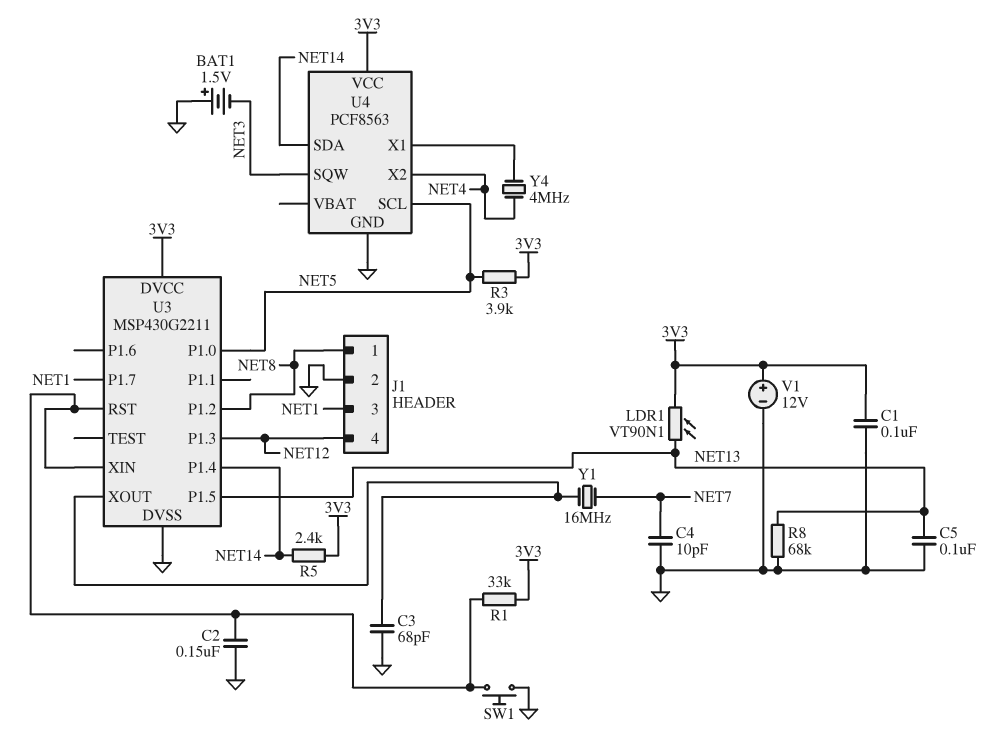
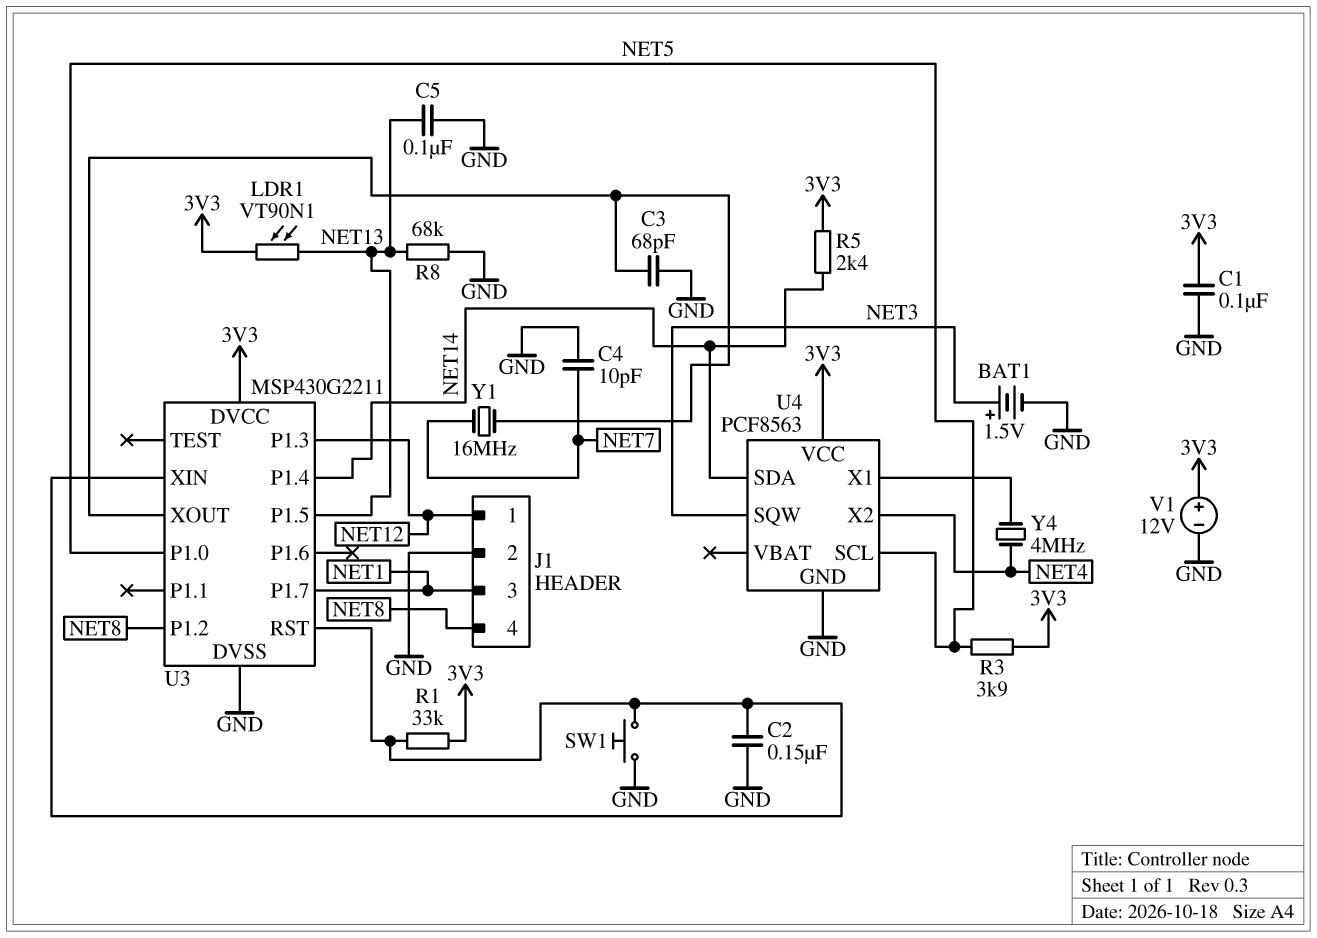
BAT1: 1.5V (plus GND, minus NET3) -> 1.5V (plus NET3, minus GND)
J1 pin 1: NET8 -> NET12
J1 pin 4: NET12 -> NET8

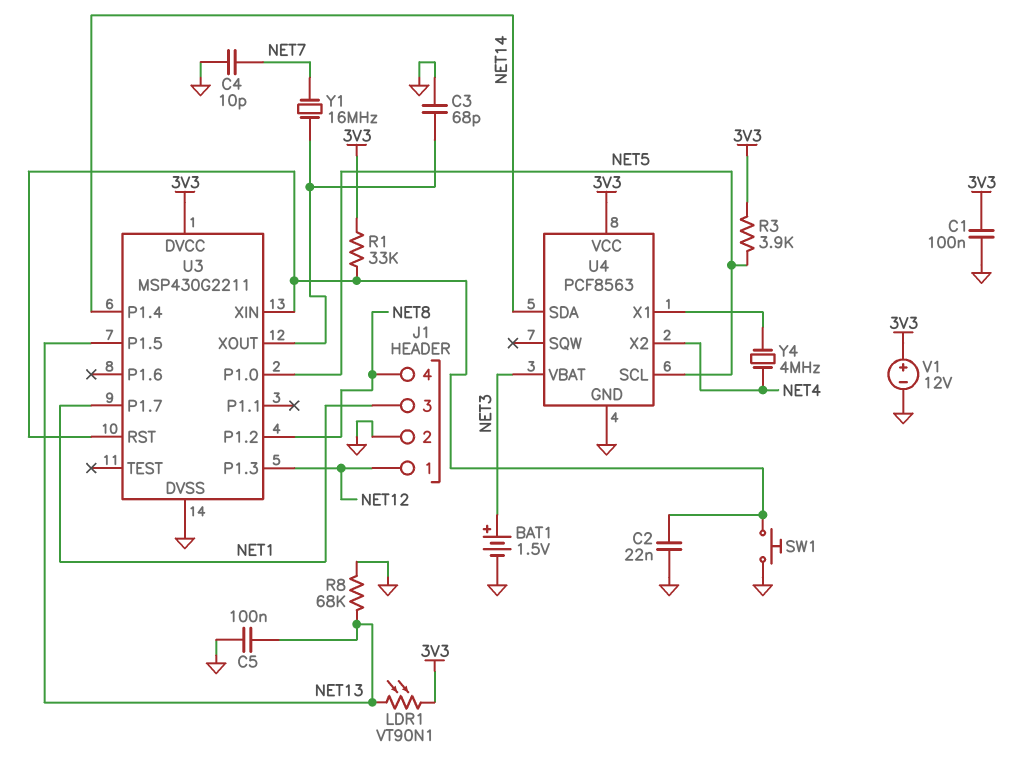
C2: 150nF (GND, U3/RST) -> 22nF (GND, U3/RST)
R5: 2.4k (3V3, NET14) -> none
U4 pin SQW: NET3 -> none
U4 pin VBAT: none -> NET3

